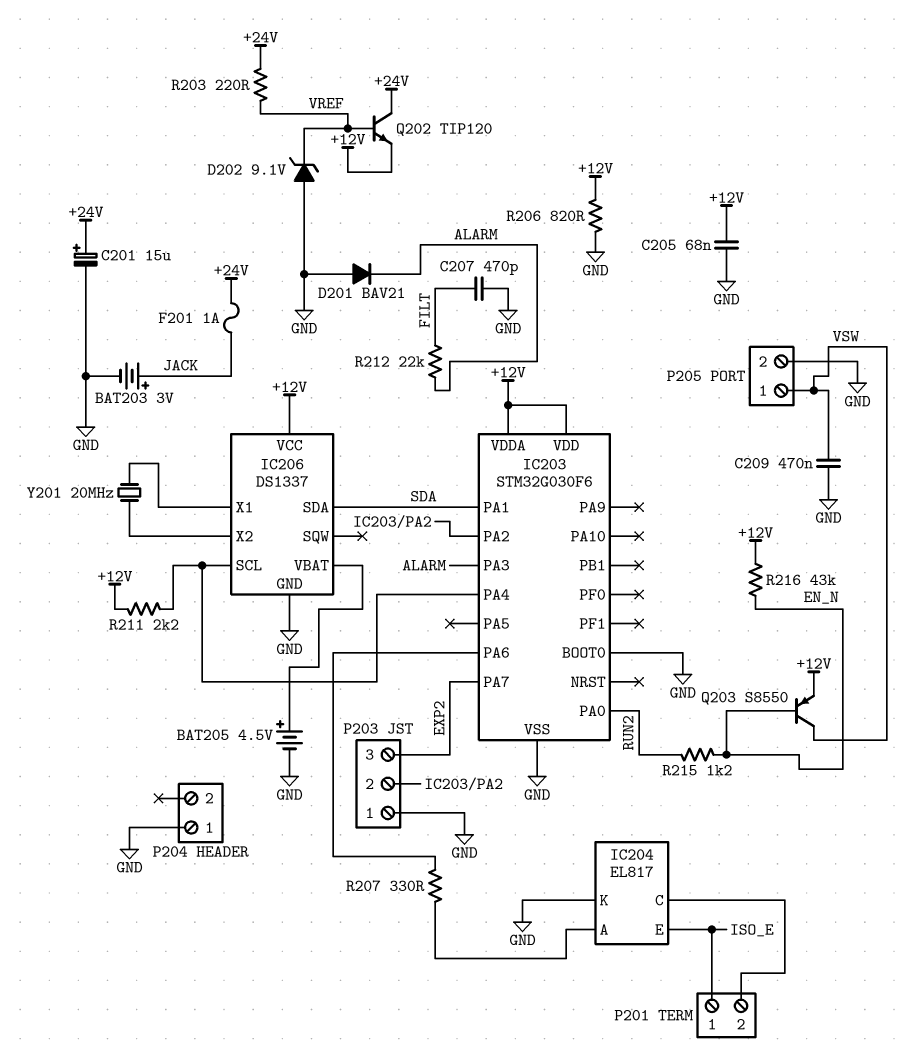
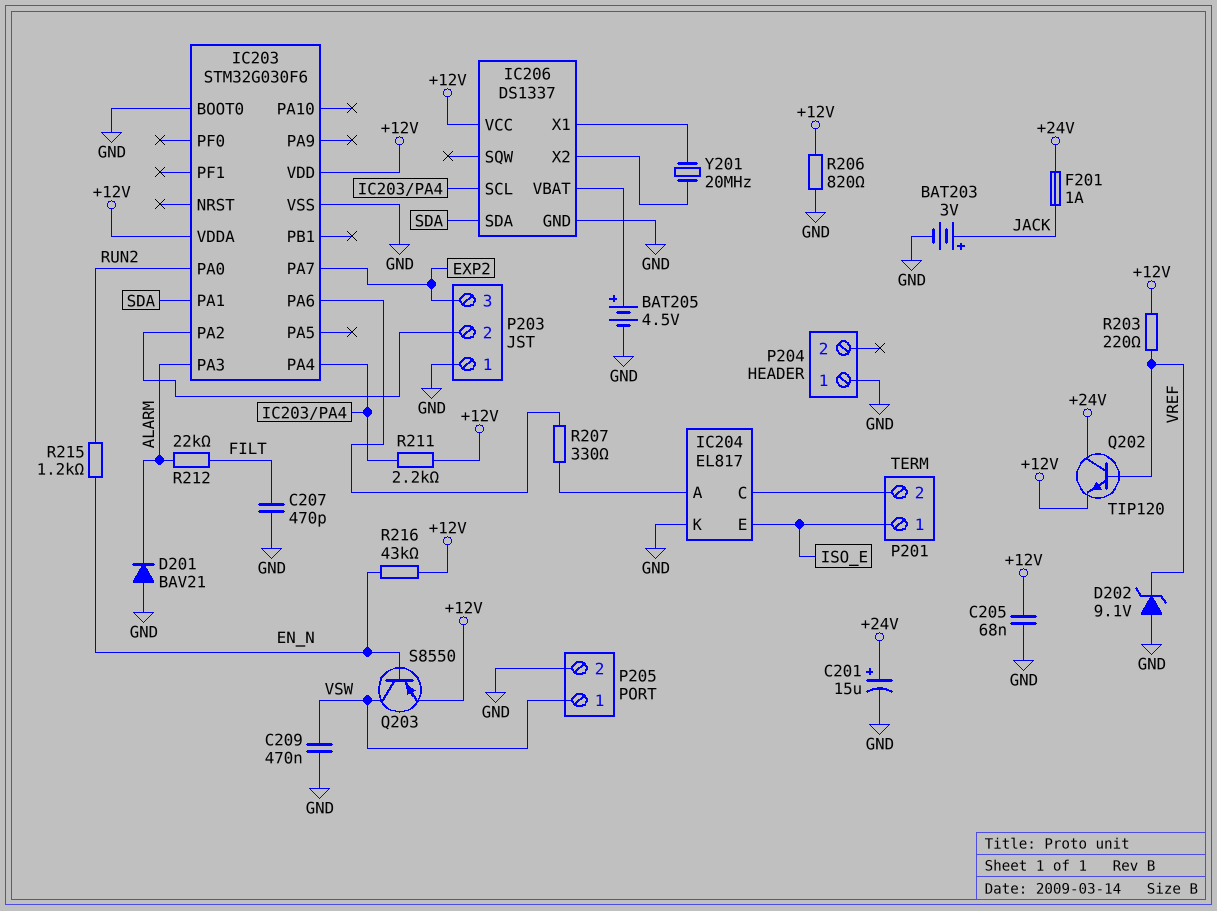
R203: 220 (+24V, VREF) -> 220 (+12V, VREF)

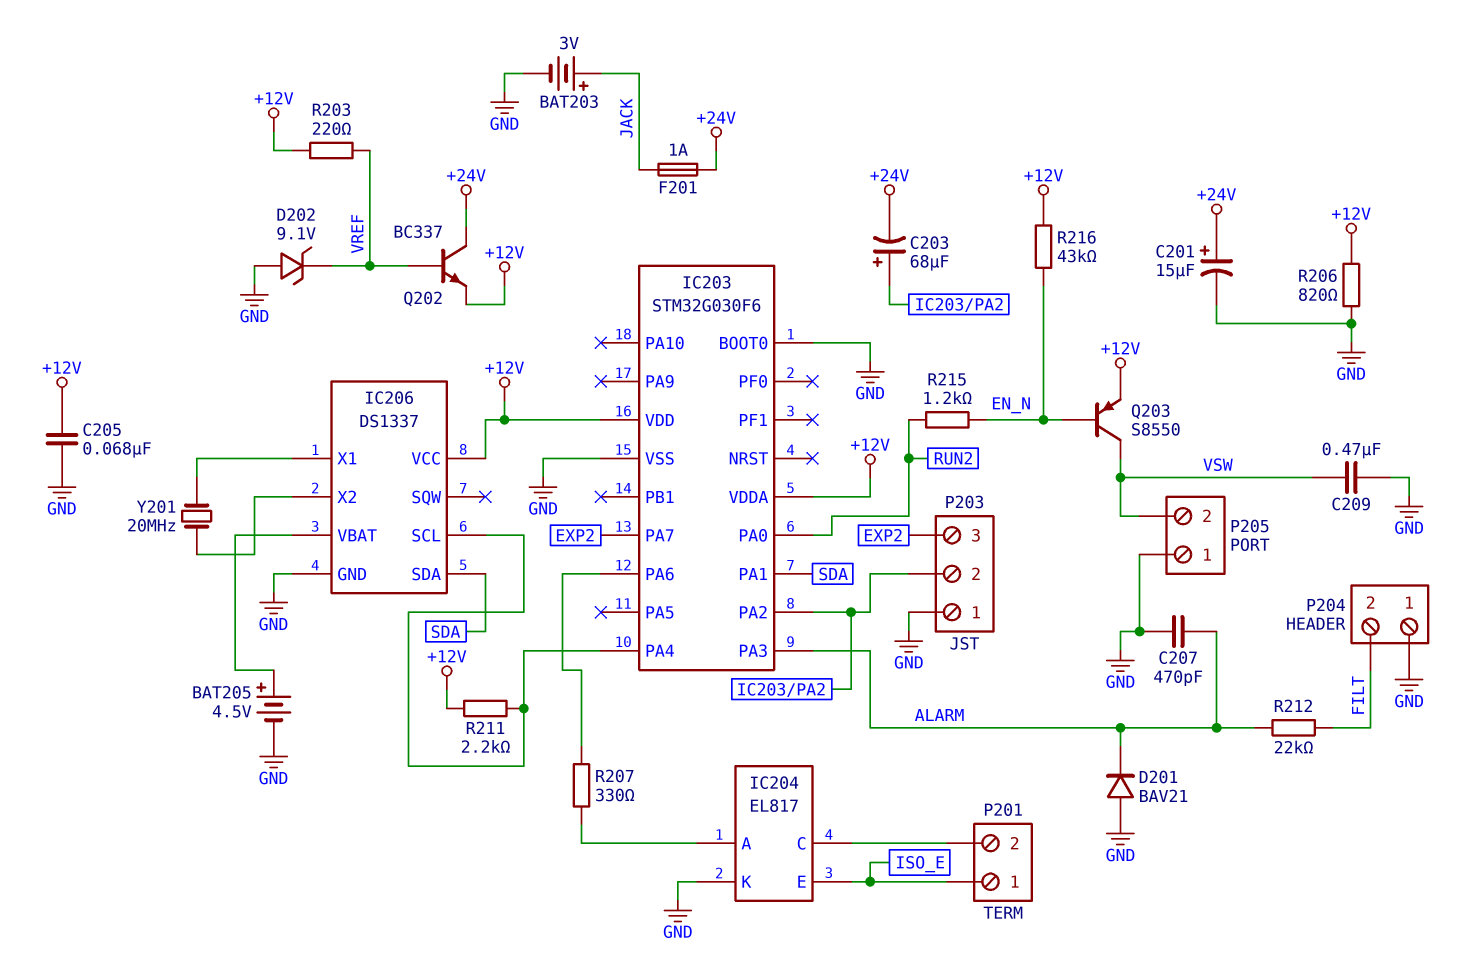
C203: none -> 68uF (plus IC203/PA2, minus +24V)
C207: 470pF (FILT, GND) -> 470pF (ALARM, GND)
P204 pin 2: none -> FILT
P205 pin 1: VSW -> GND
P205 pin 2: GND -> VSW
Q202: NPN TIP120 (B VREF, C +24V, E +12V) -> NPN BC337 (B VREF, C +24V, E +12V)

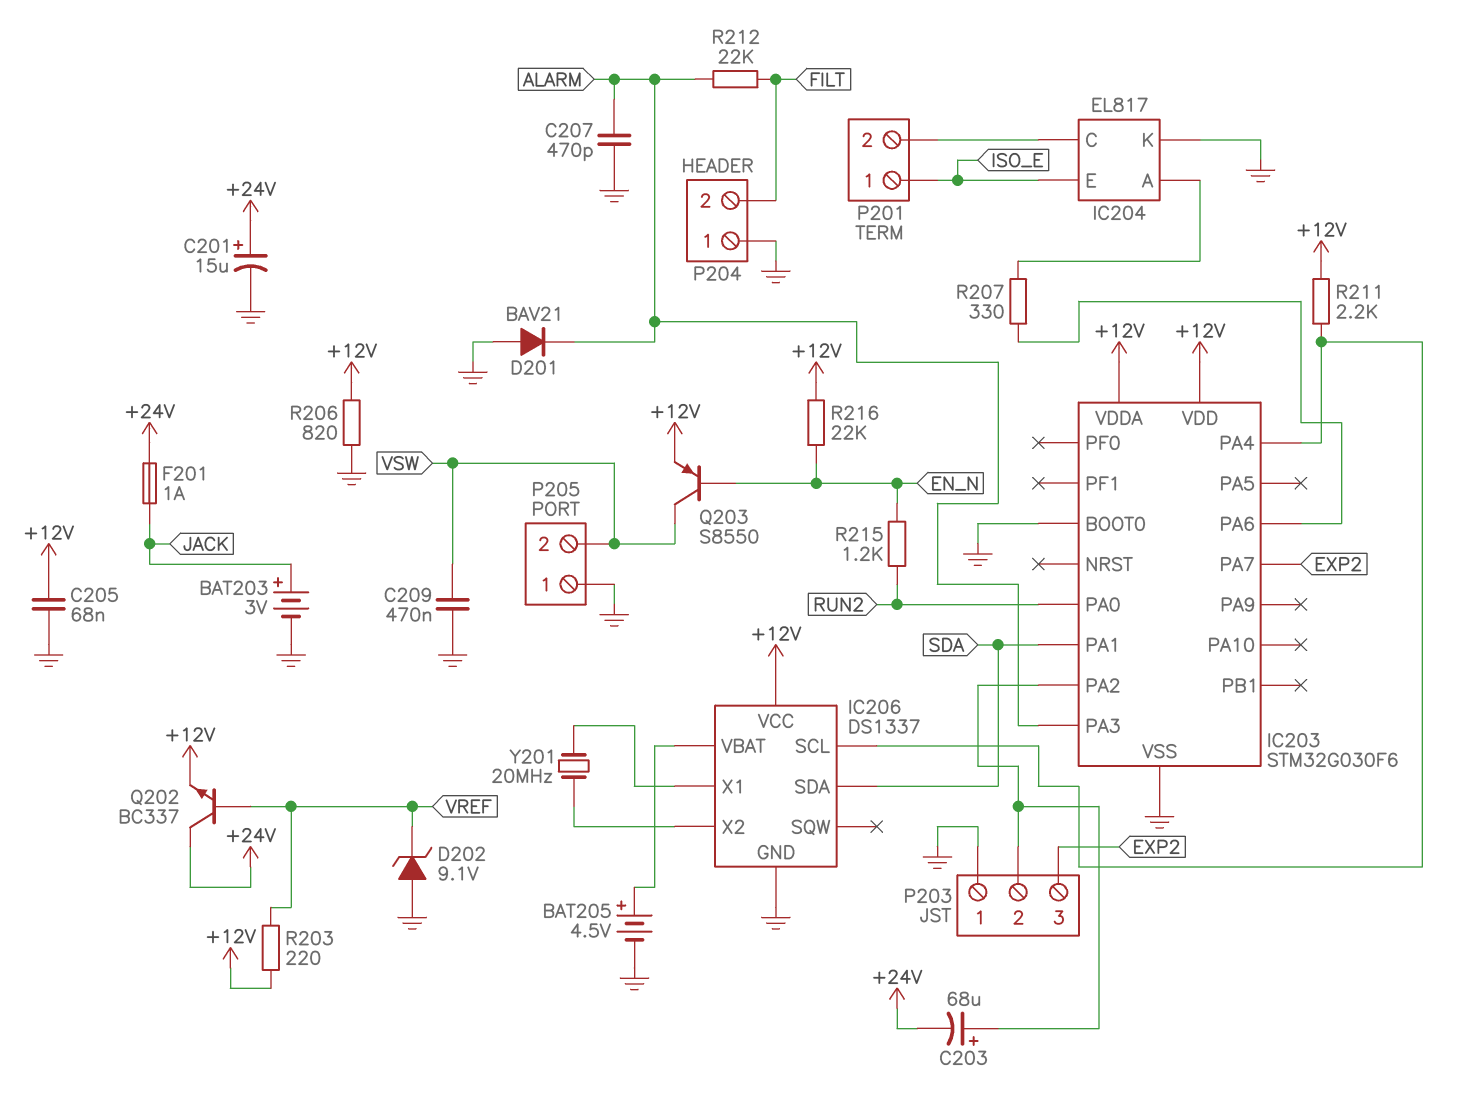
R216: 43k (+12V, EN_N) -> 22k (+12V, EN_N)

